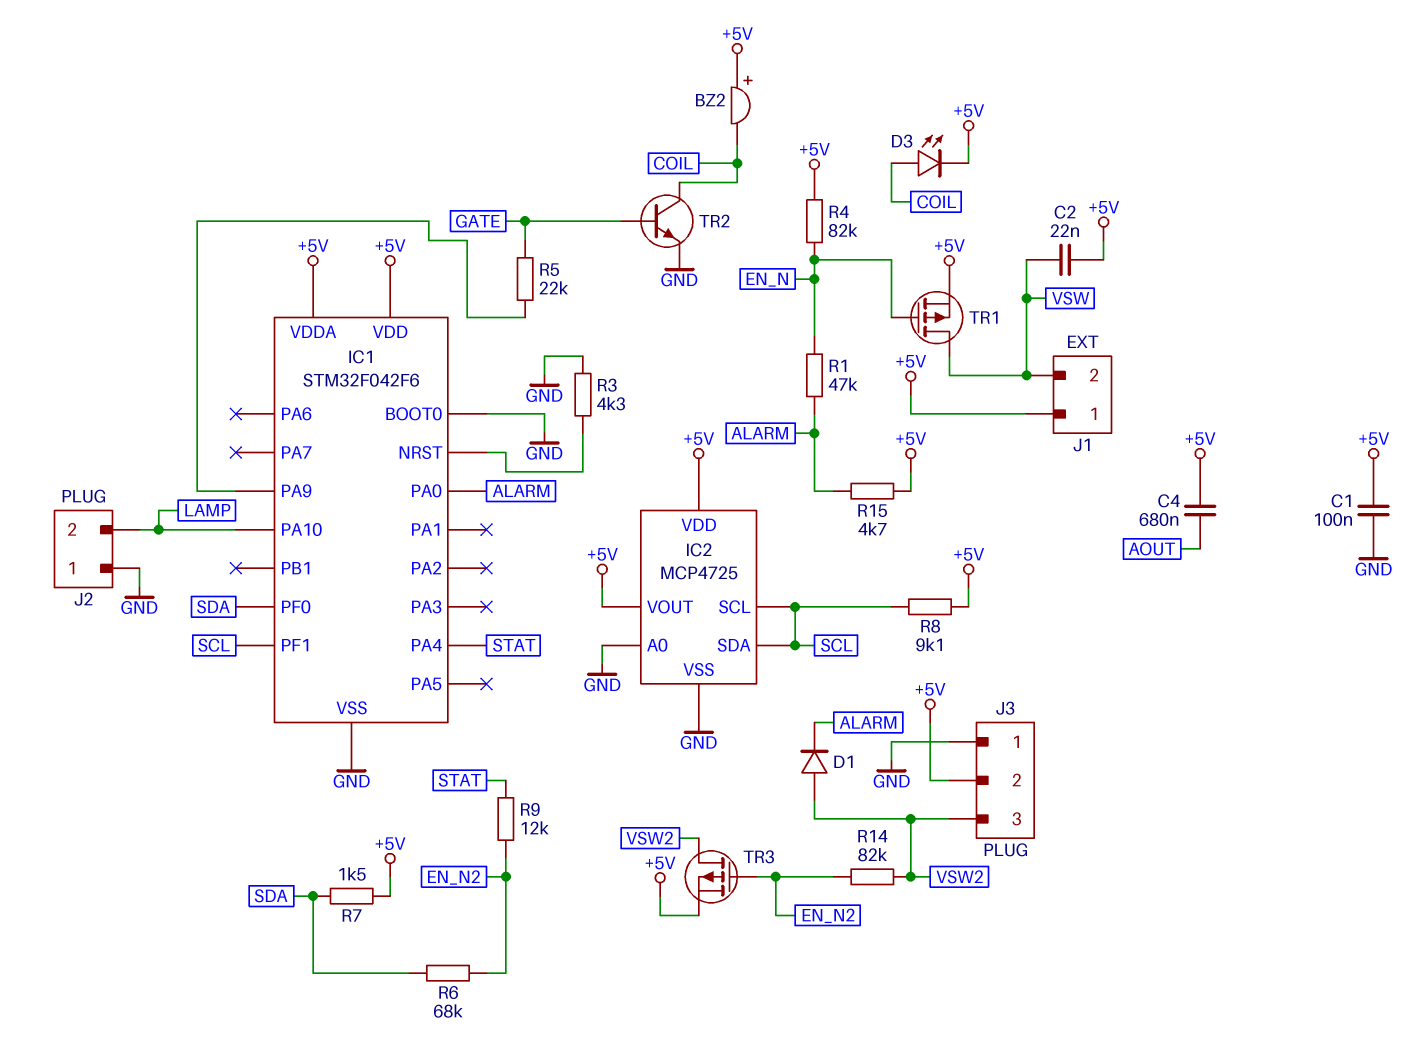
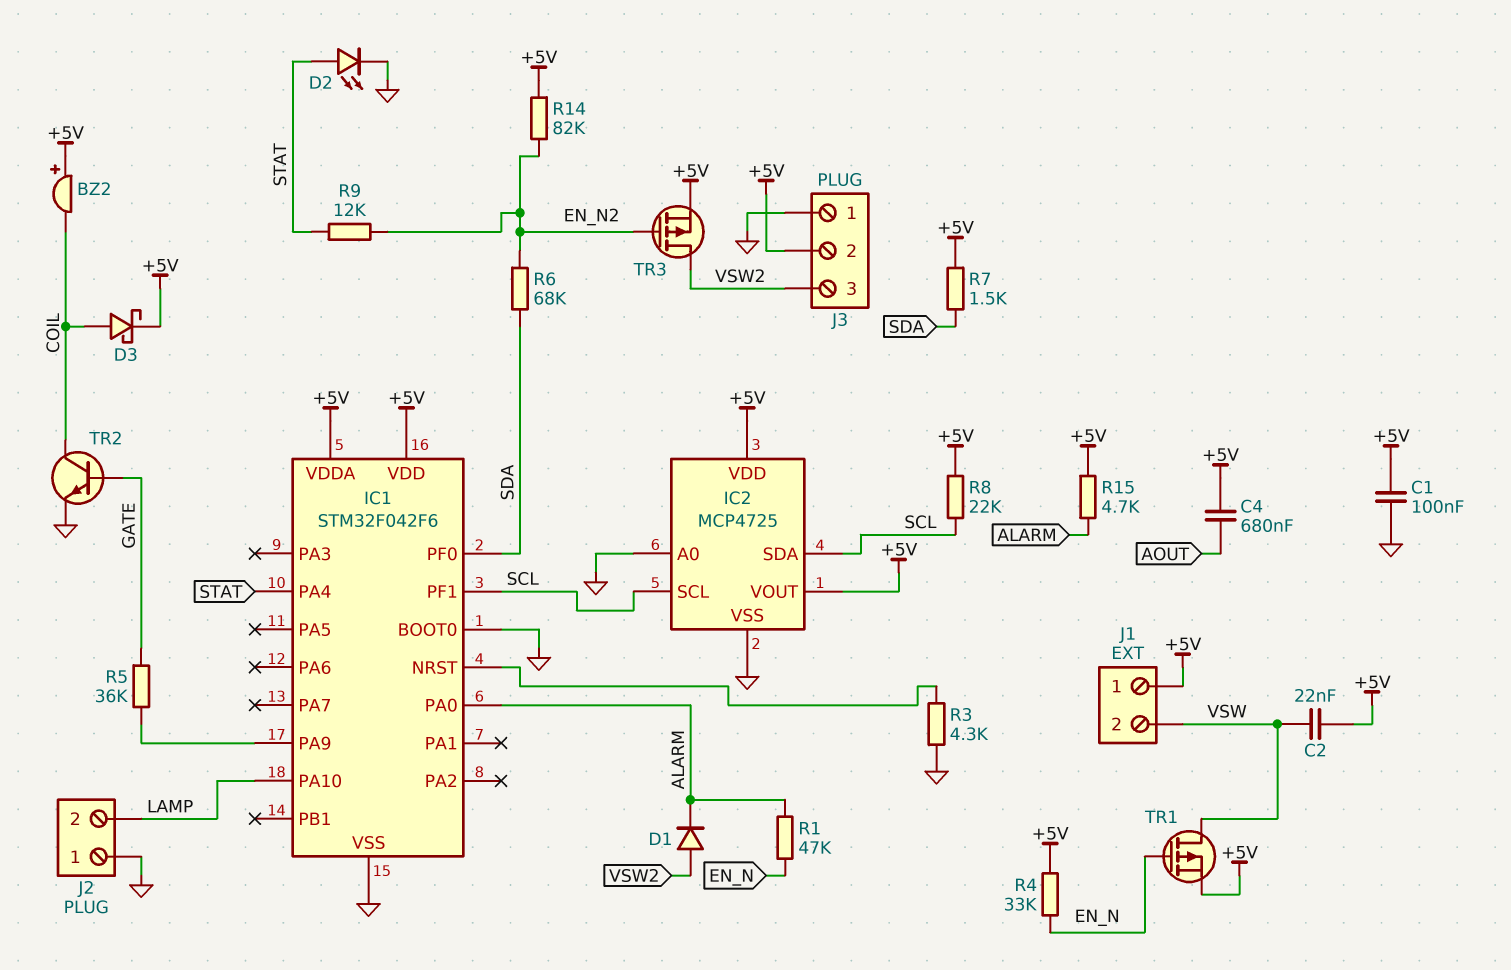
D2: none -> LED (A STAT, K GND)
D3: LED (A COIL, K +5V) -> schottky (A COIL, K +5V)
R4: 82k (+5V, EN_N) -> 33k (+5V, EN_N)
R5: 22k (GATE, IC1/PA9) -> 36k (GATE, IC1/PA9)
R8: 9.1k (+5V, SCL) -> 22k (+5V, SCL)
R14: 82k (EN_N2, VSW2) -> 82k (+5V, EN_N2)

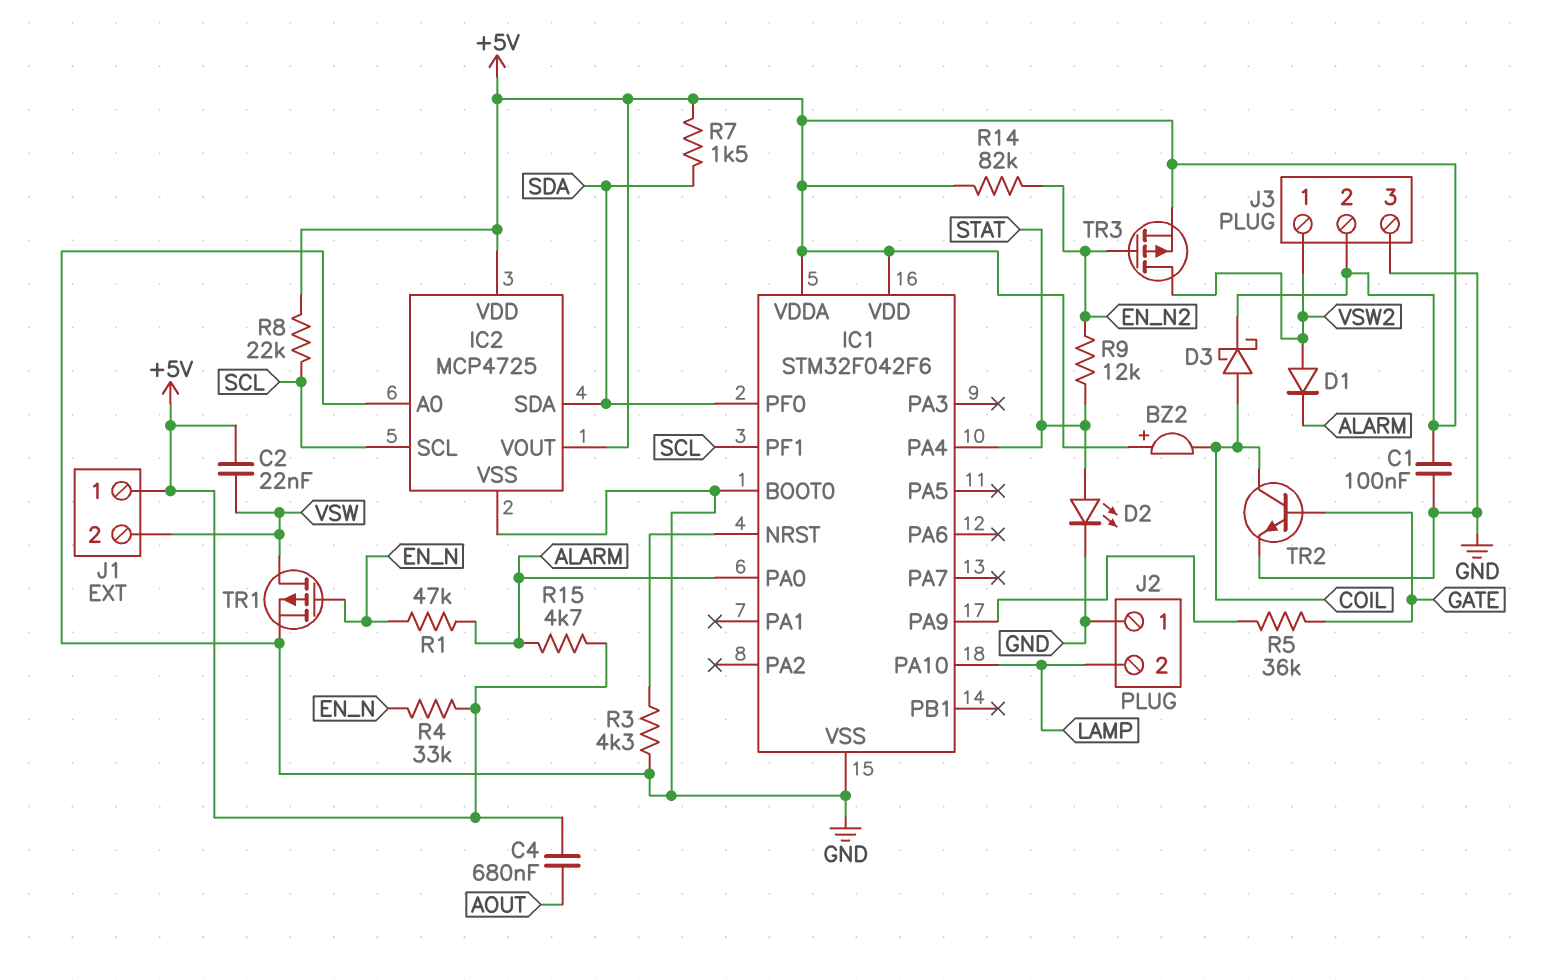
IC2 pin SDA: SCL -> SDA
J3 pin 1: GND -> VSW2
J3 pin 3: VSW2 -> GND
R6: 68k (EN_N2, SDA) -> none
TR1: PMOS (G EN_N, D VSW, S +5V) -> PMOS (G EN_N, D VSW, S GND)

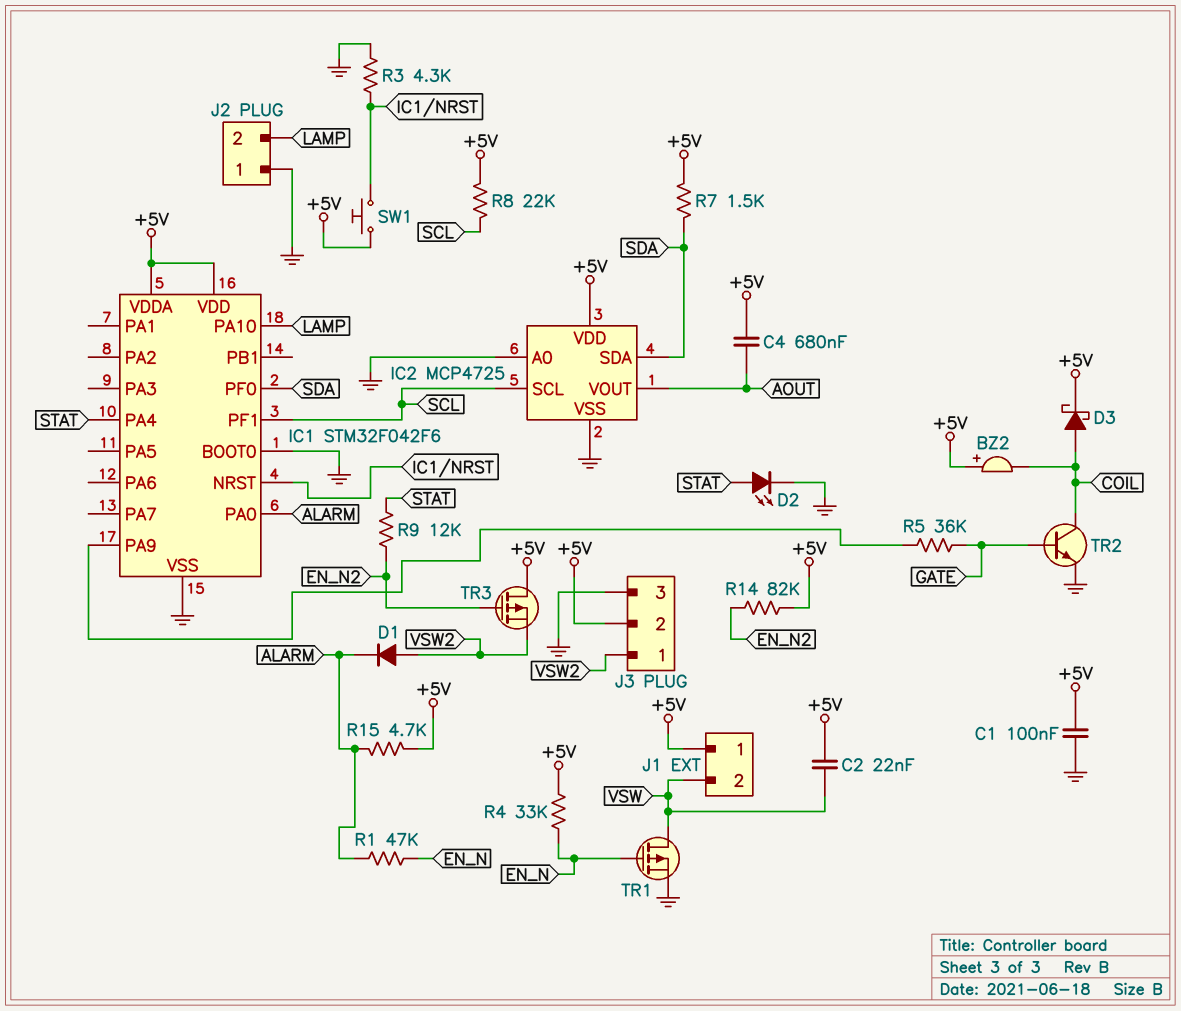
IC2 pin VOUT: +5V -> AOUT
SW1: none -> button (+5V, IC1/NRST)
TR3: PMOS (G EN_N2, D VSW2, S +5V) -> PMOS (G EN_N2, D +5V, S VSW2)

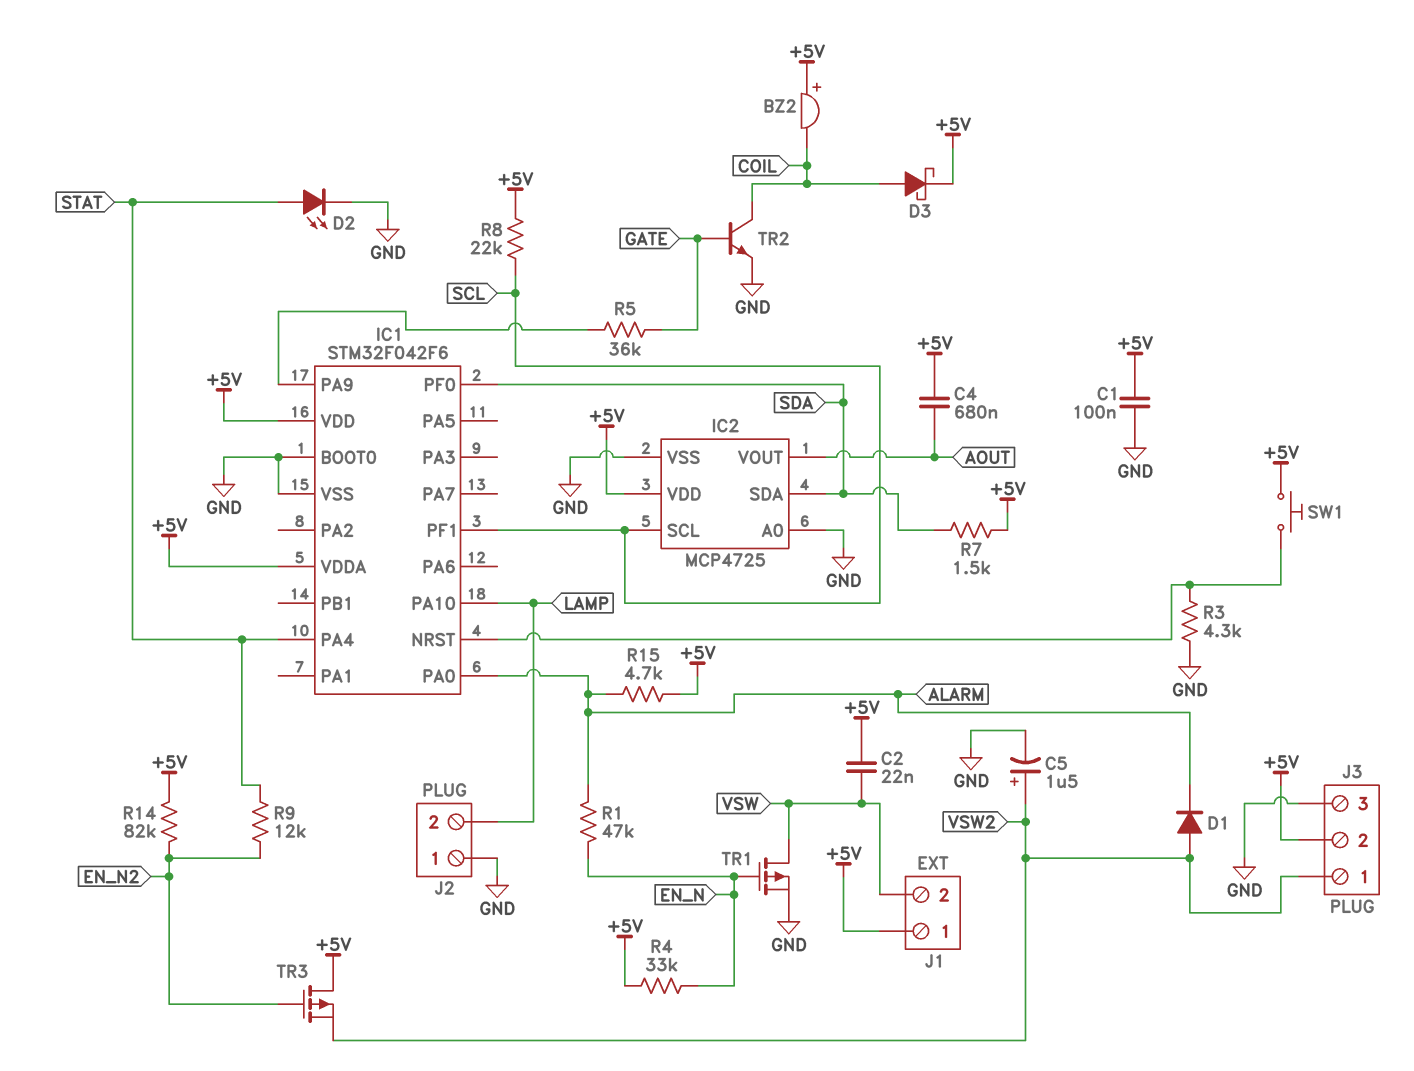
C5: none -> 1.5uF (plus VSW2, minus GND)

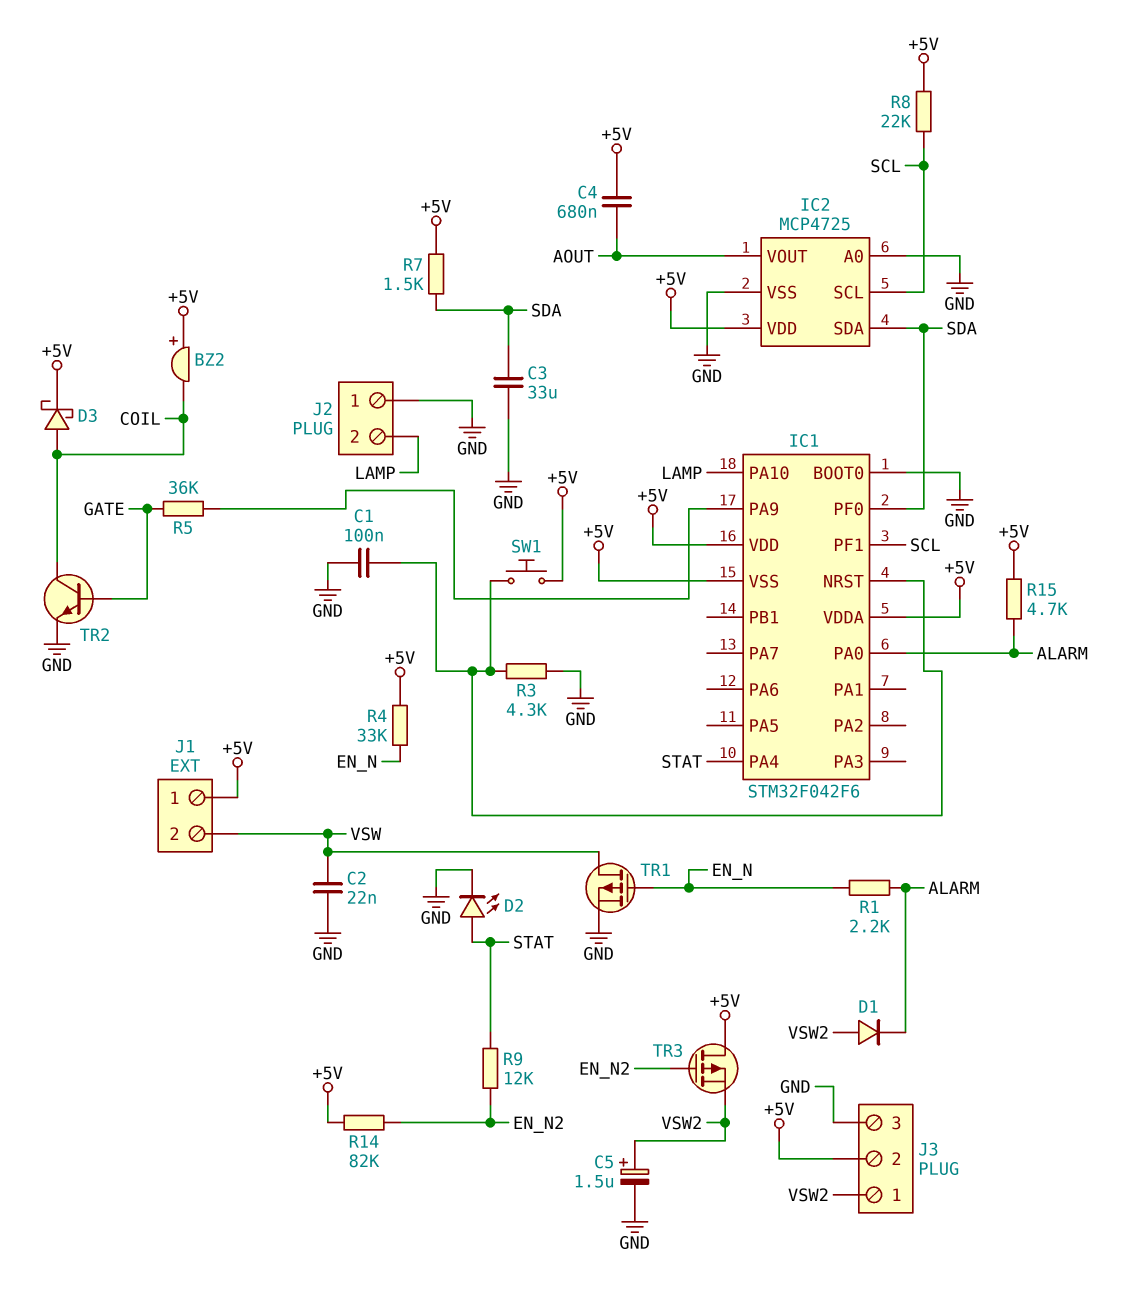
C1: 100nF (+5V, GND) -> 100nF (GND, IC1/NRST)
C2: 22nF (+5V, VSW) -> 22nF (GND, VSW)
C3: none -> 33uF (GND, SDA)
IC1 pin VSS: GND -> +5V
R1: 47k (ALARM, EN_N) -> 2.2k (ALARM, EN_N)

